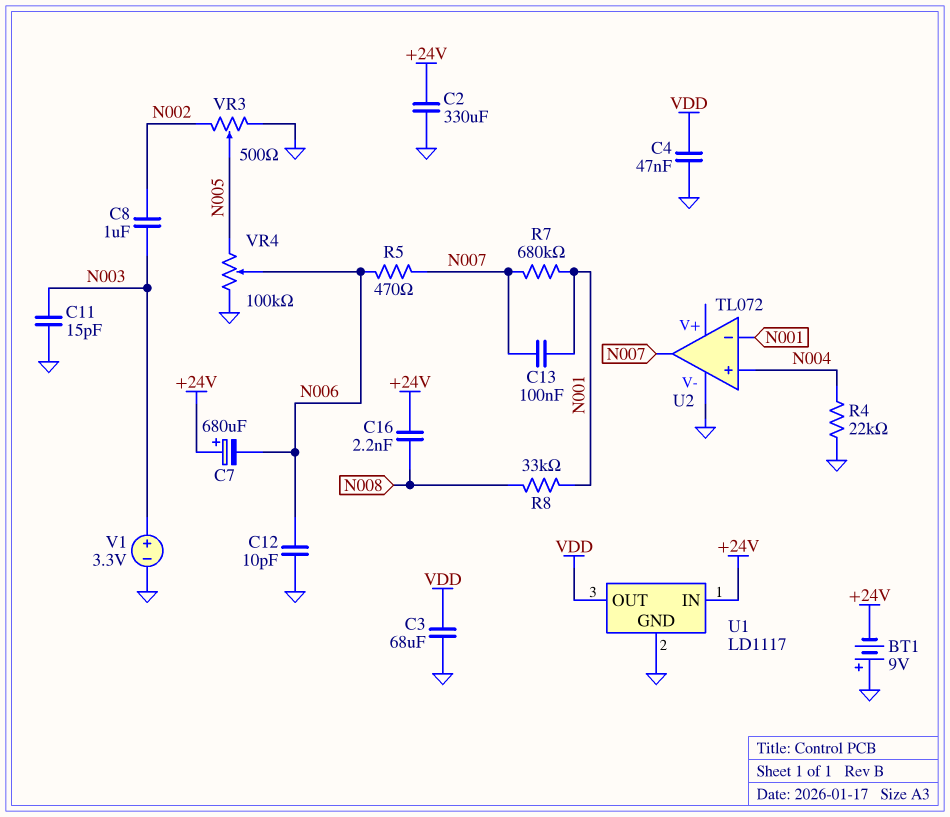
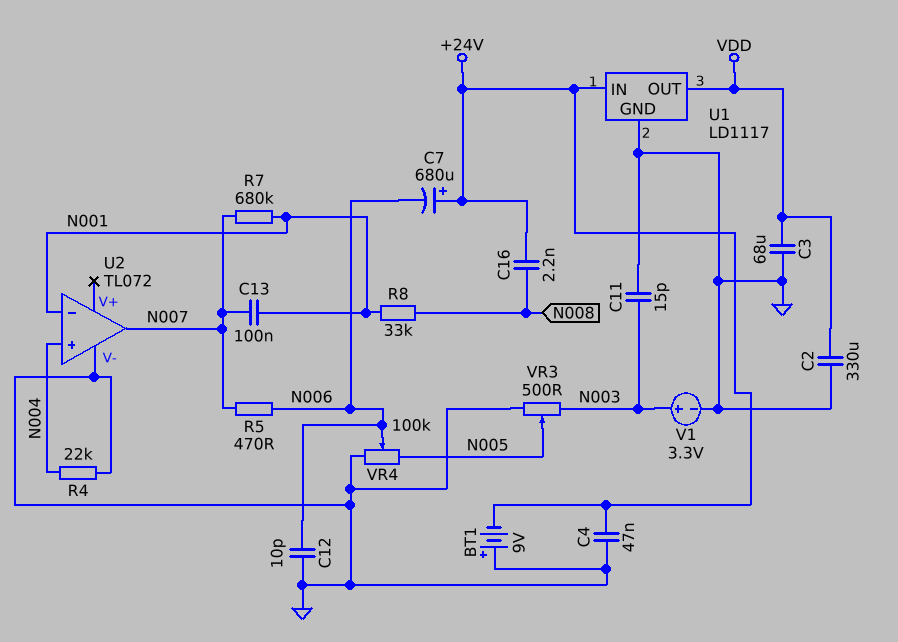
C2: 330uF (+24V, GND) -> 330uF (GND, VDD)
C4: 47nF (GND, VDD) -> 47nF (+24V, GND)
C8: 1uF (N002, N003) -> none
VR3: 500 (GND, N002, wiper N005) -> 500 (GND, N003, wiper N005)

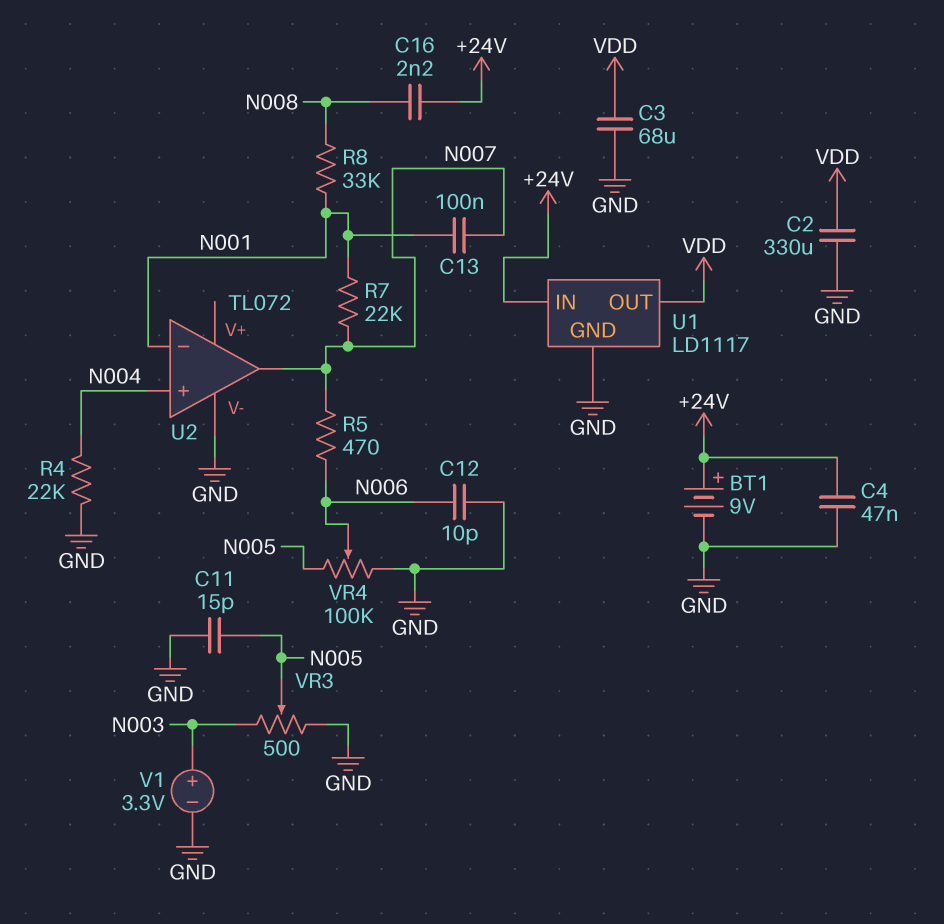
BT1: 9V (plus GND, minus +24V) -> 9V (plus +24V, minus GND)
C7: 680uF (plus +24V, minus N006) -> none
C11: 15pF (GND, N003) -> 15pF (GND, N005)
R7: 680k (N001, N007) -> 22k (N001, N007)

